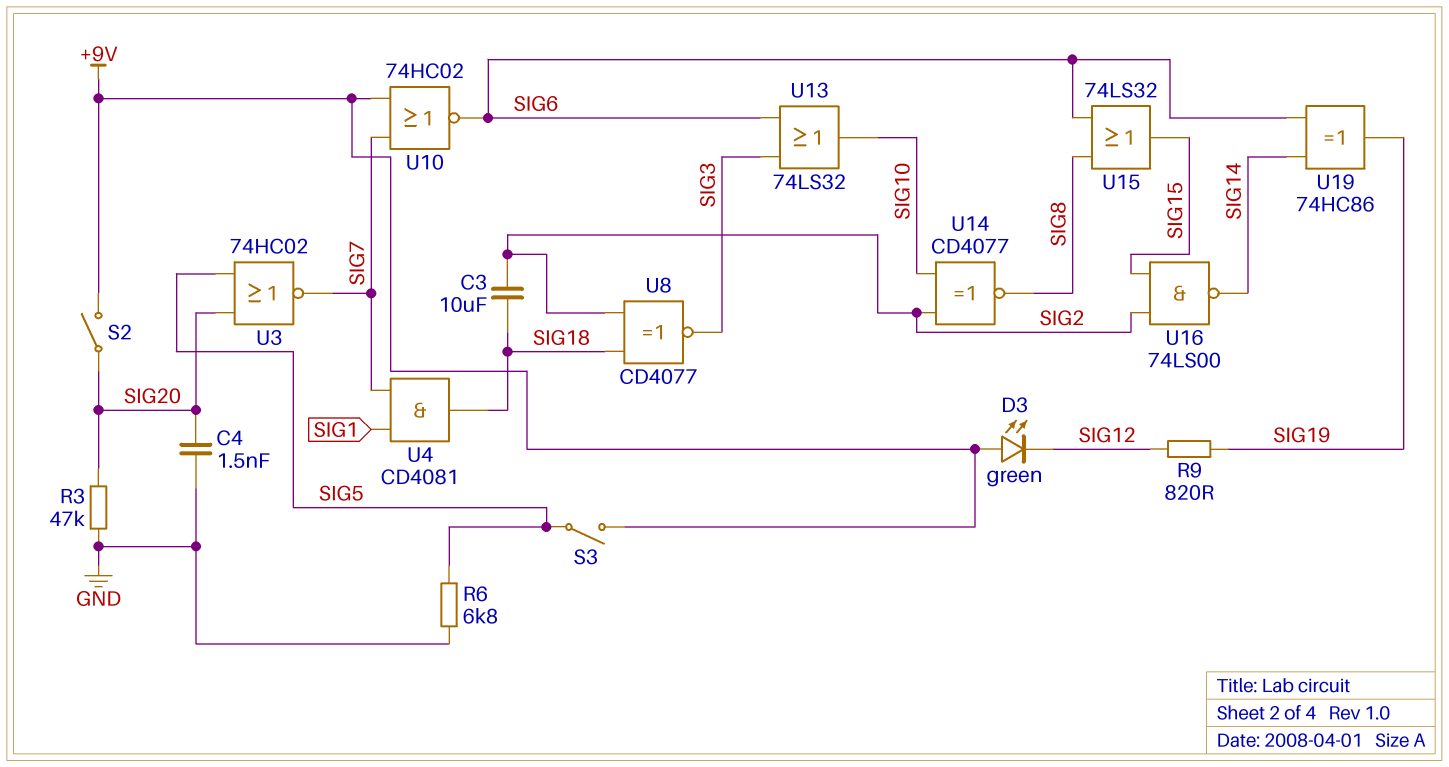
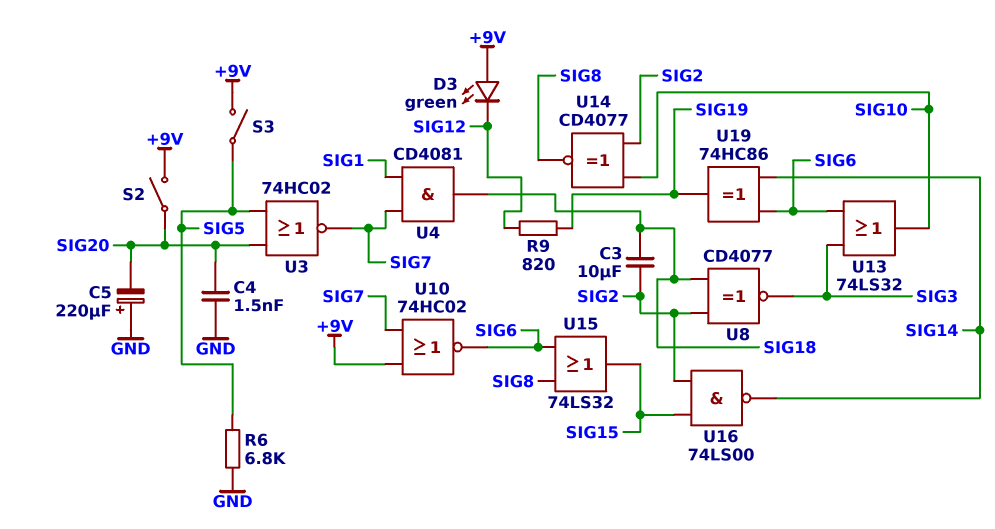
C5: none -> 220uF (plus GND, minus SIG20)
R3: 47k (GND, SIG20) -> none

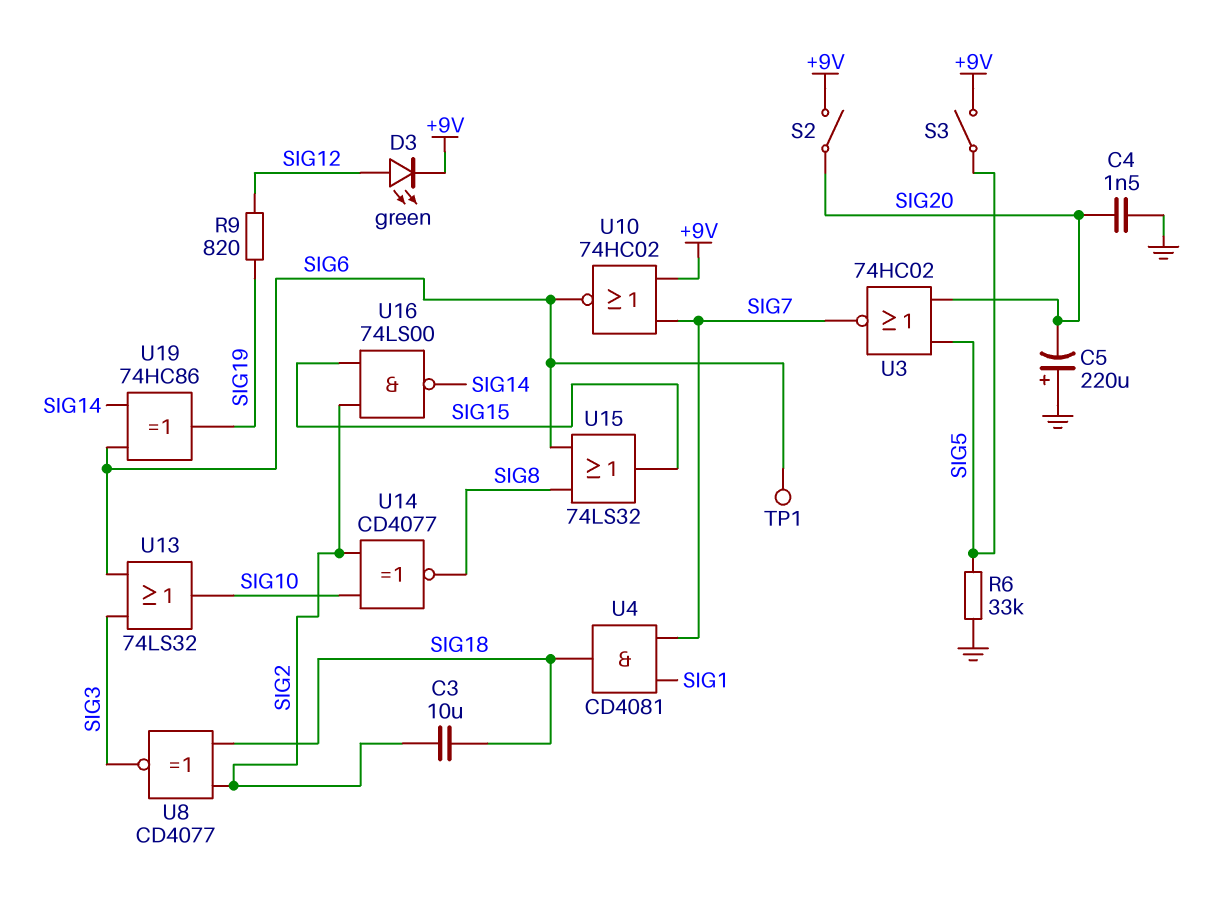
D3: LED green (A +9V, K SIG12) -> LED green (A SIG12, K +9V)
R6: 6.8k (GND, SIG5) -> 33k (GND, SIG5)
TP1: none -> test point (SIG6)

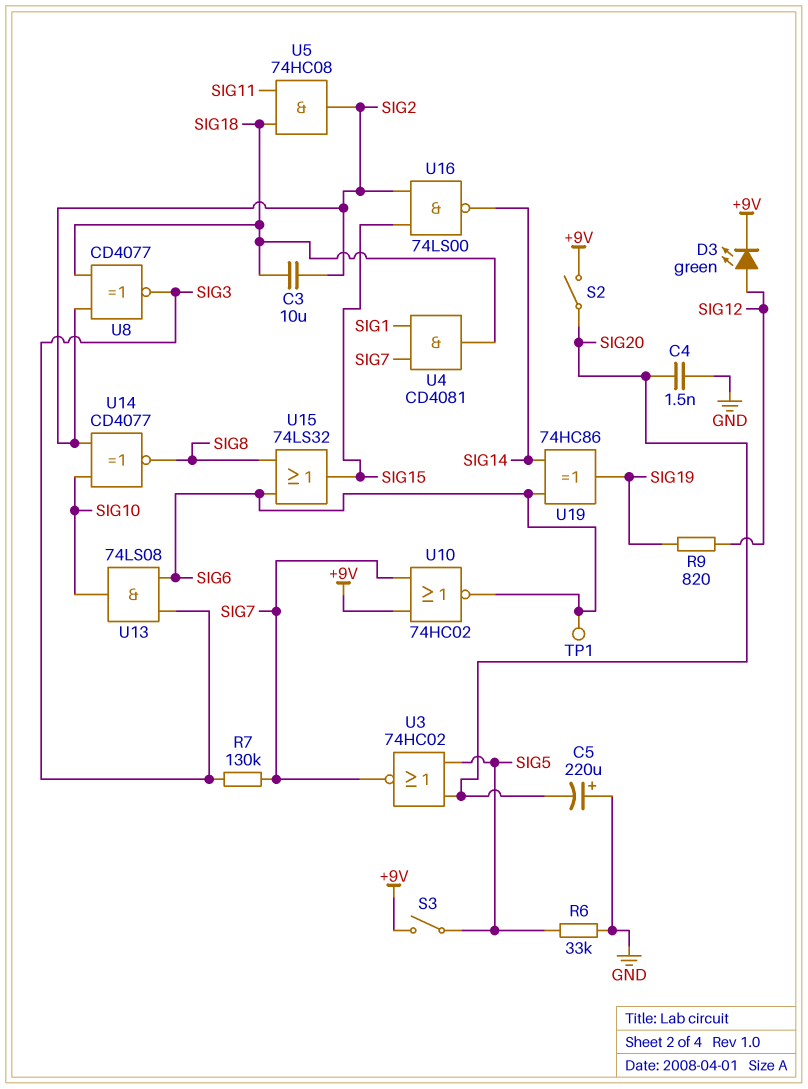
R7: none -> 130k (SIG3, SIG7)
U5: none -> AND 74HC08 (in SIG11, in SIG18, out SIG2)
U13: OR 74LS32 (in SIG3, in SIG6, out SIG10) -> AND 74LS08 (in SIG3, in SIG6, out SIG10)

